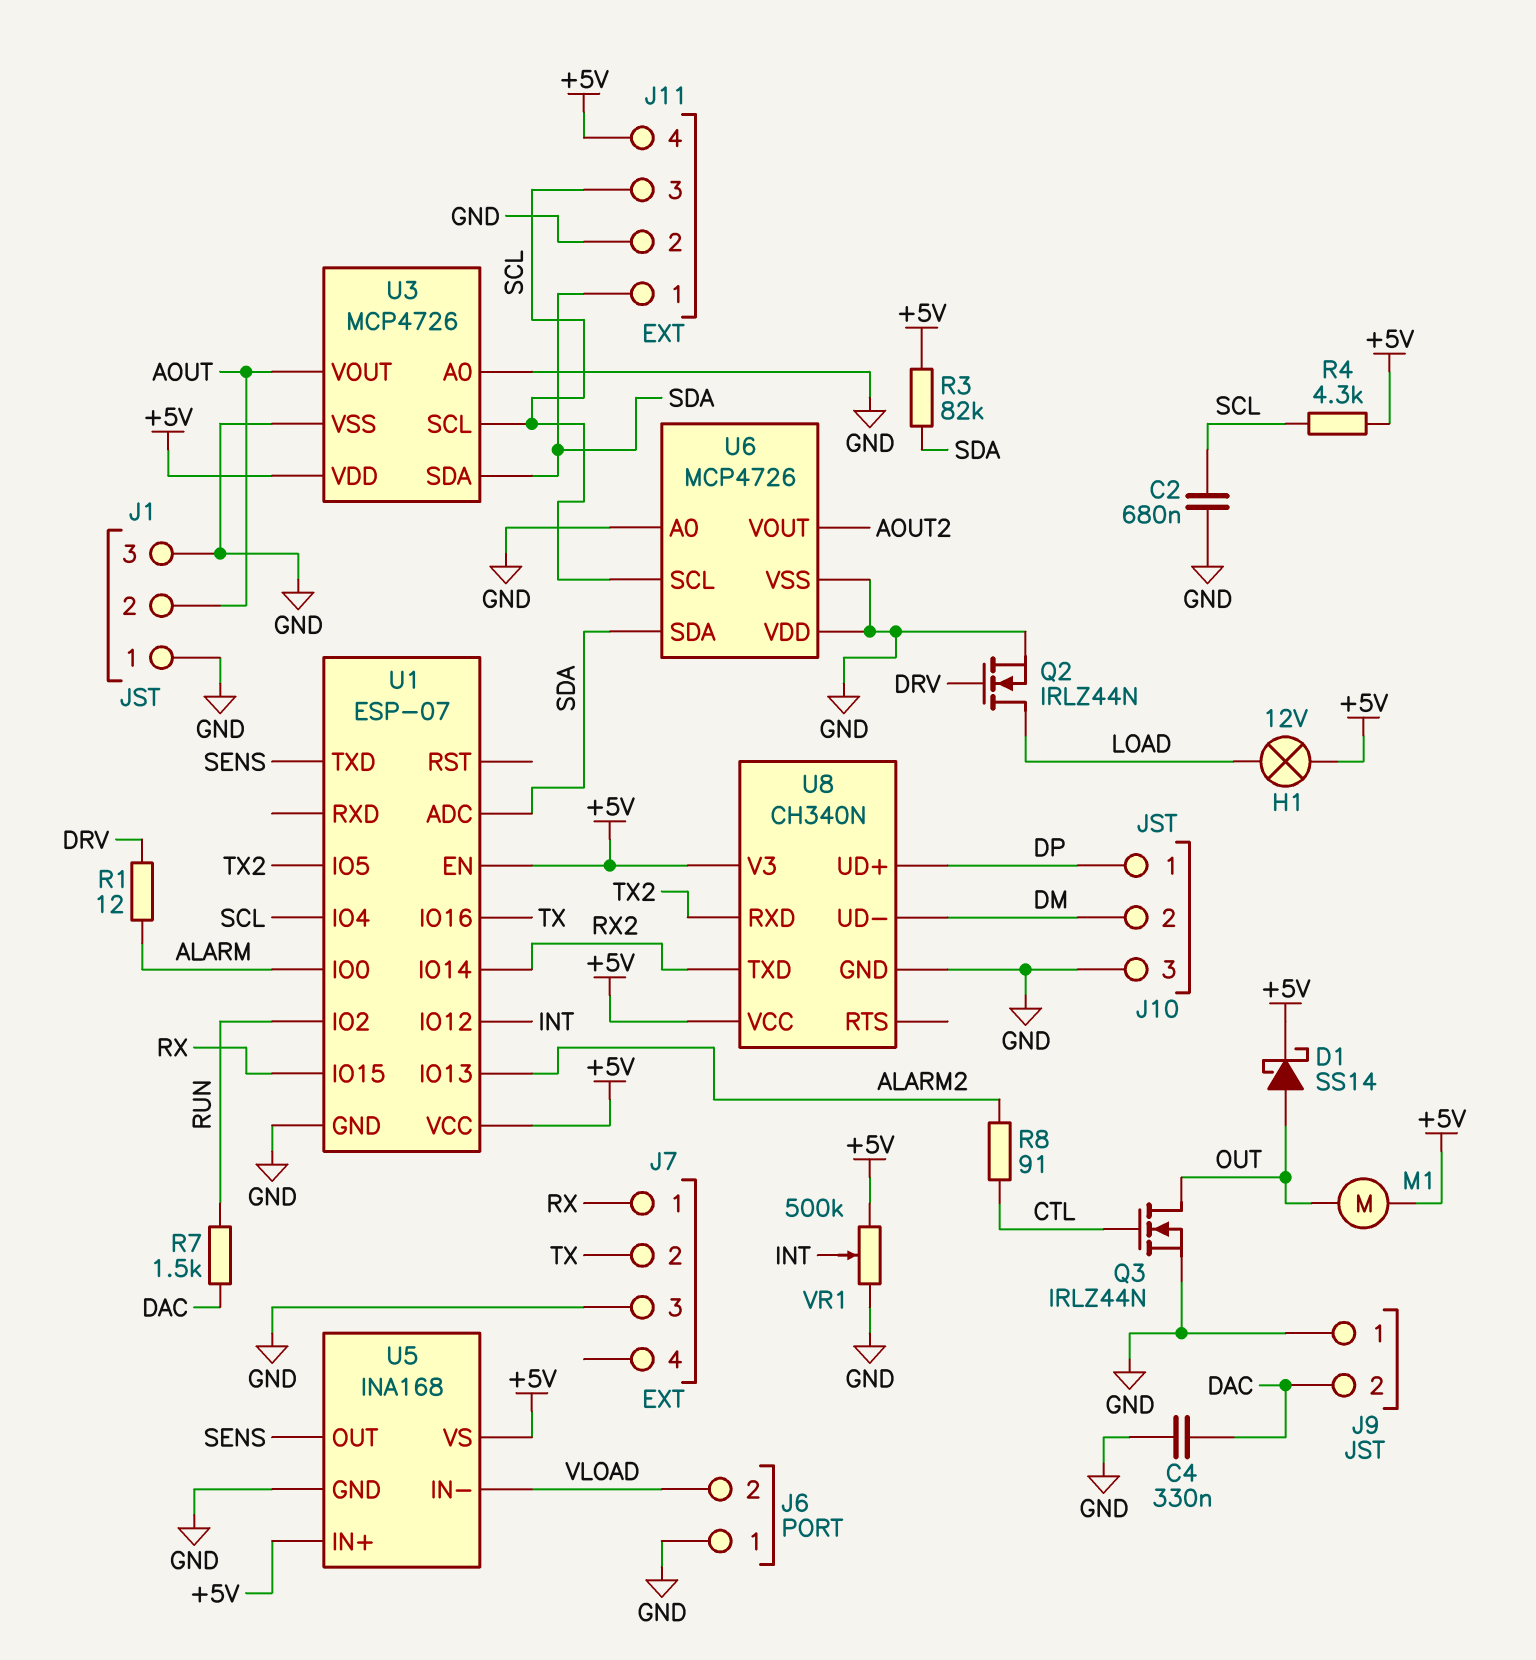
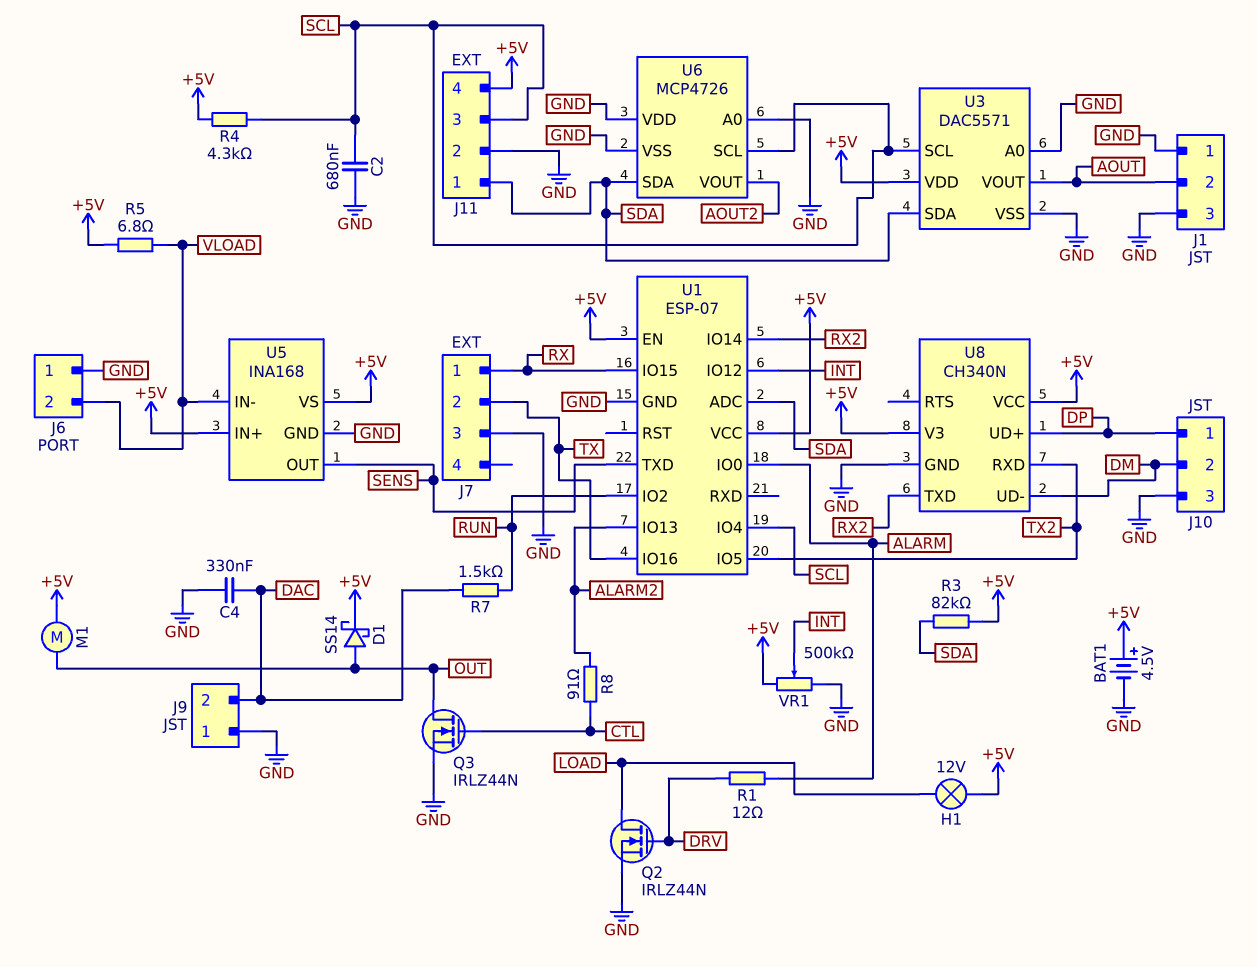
BAT1: none -> 4.5V (plus +5V, minus GND)
R5: none -> 6.8 (+5V, VLOAD)
U3: MCP4726 -> DAC5571

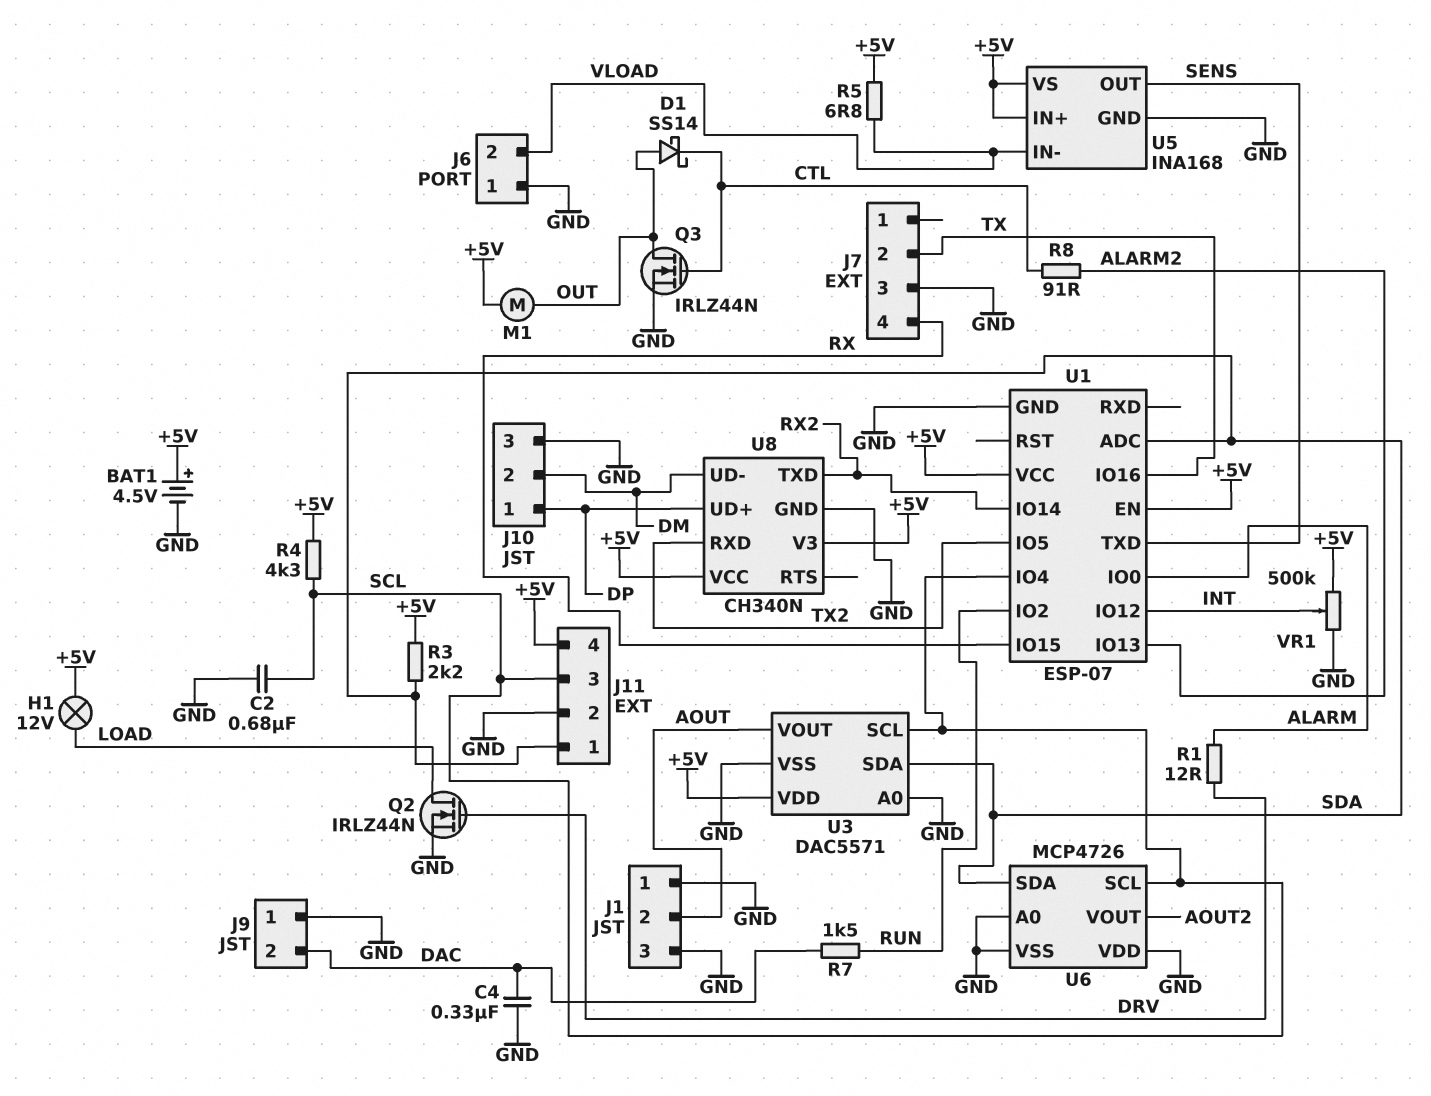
D1: schottky SS14 (A OUT, K +5V) -> schottky SS14 (A OUT, K CTL)
J7 pin 1: RX -> none
J7 pin 4: none -> RX
R3: 82k (+5V, SDA) -> 2.2k (+5V, SDA)

